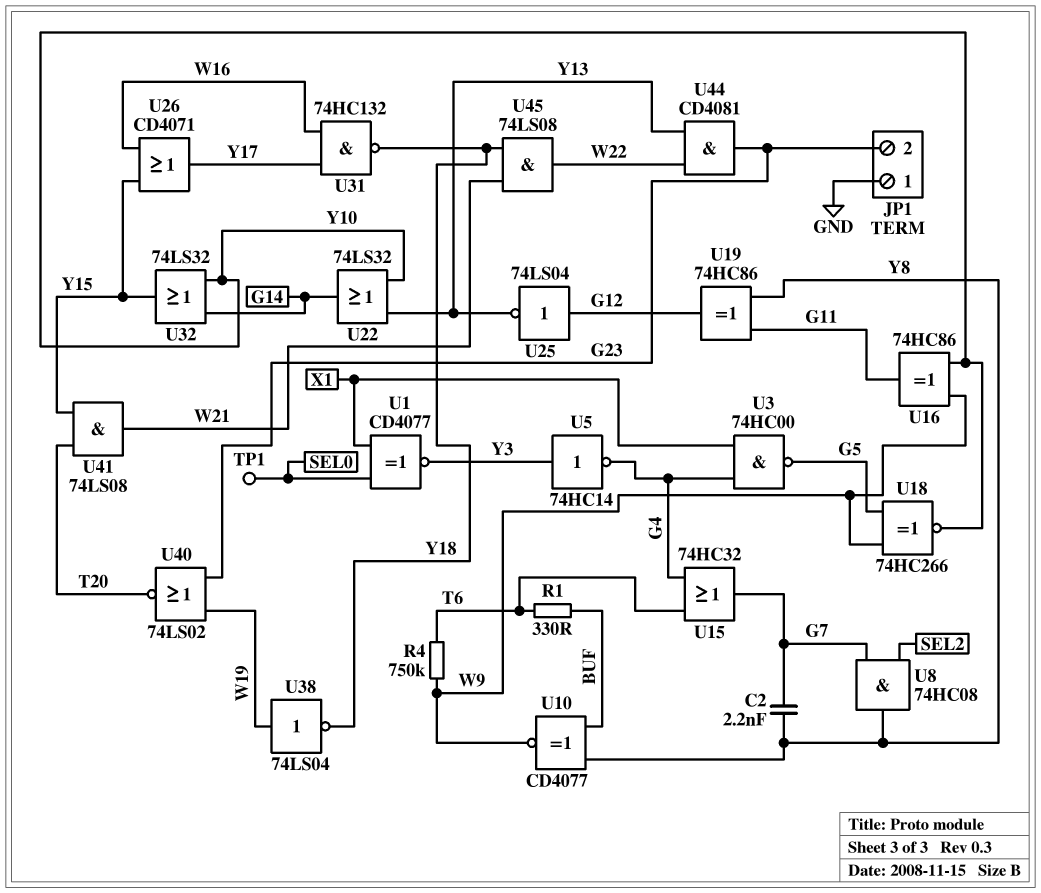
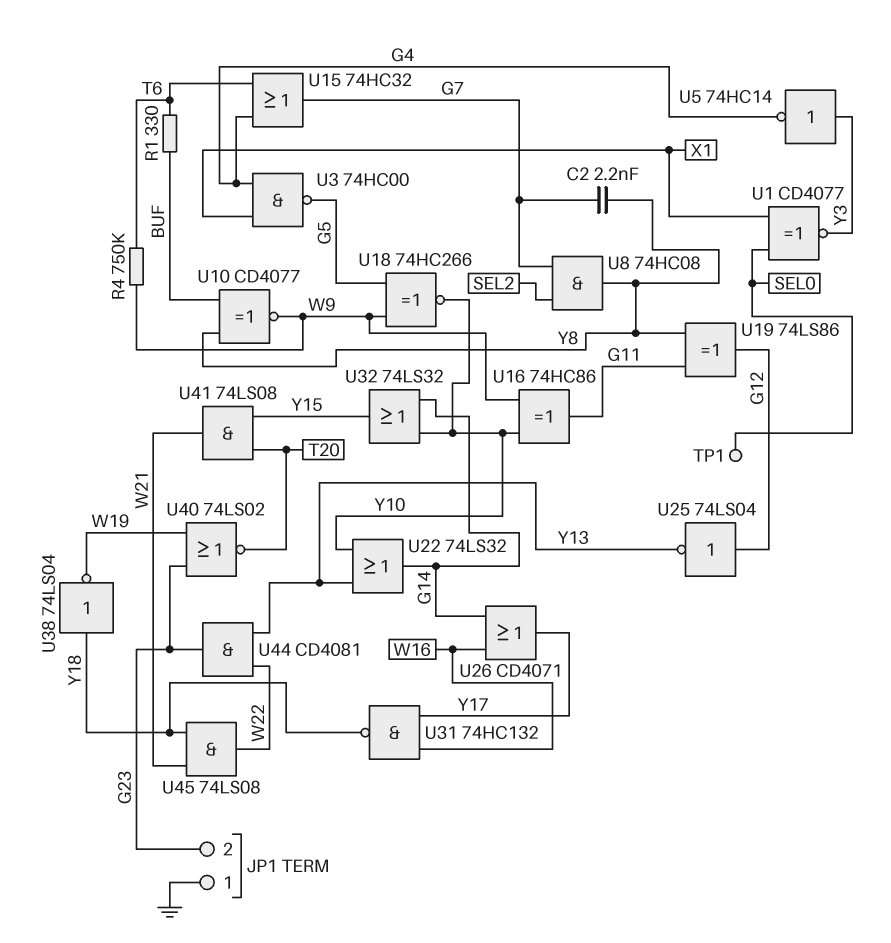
U19: XOR 74HC86 (in G11, in Y8, out G12) -> XOR 74LS86 (in G11, in Y8, out G12)
U26: OR CD4071 (in W16, in Y15, out Y17) -> OR CD4071 (in G14, in W16, out Y17)
U38: NOT 74LS04 (in W19, out Y18) -> NOT 74LS04 (in Y18, out W19)

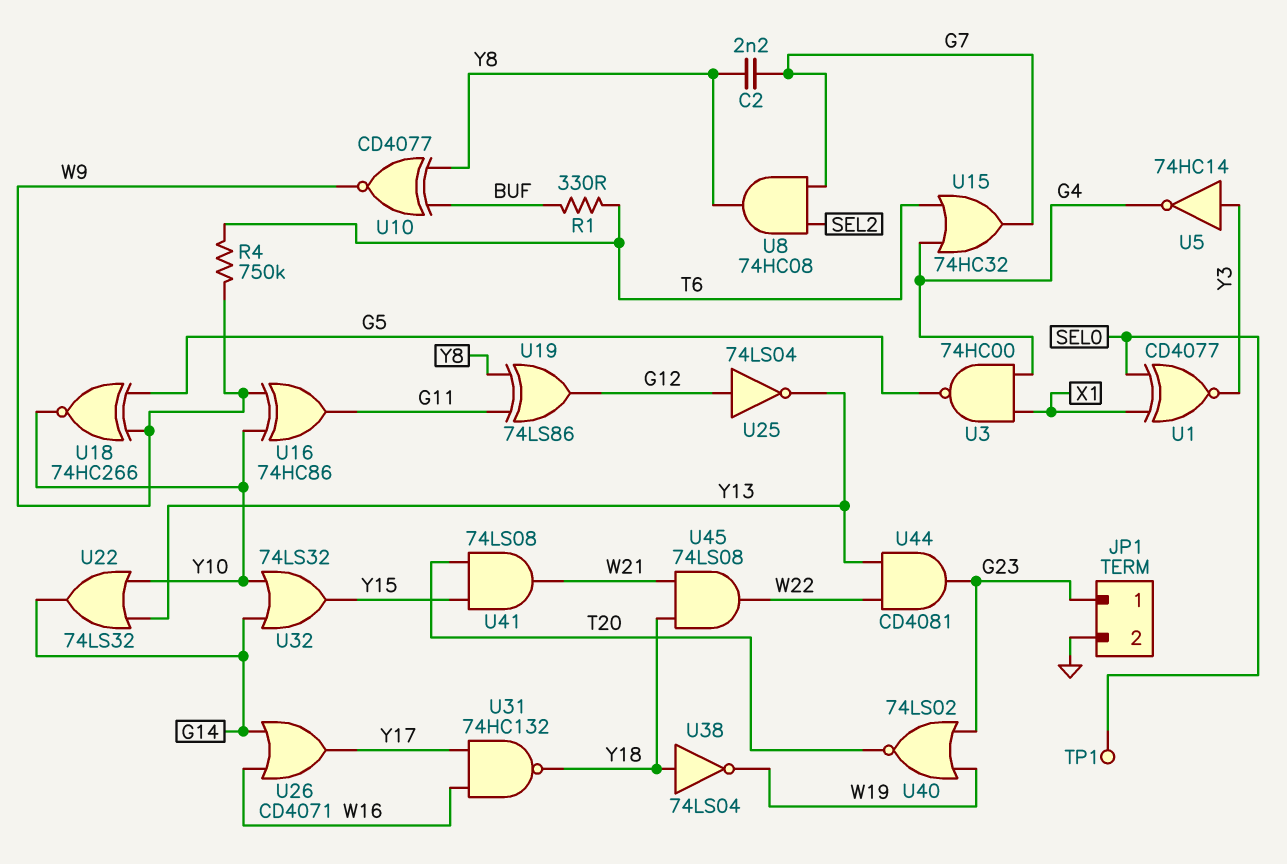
JP1 pin 1: GND -> G23
JP1 pin 2: G23 -> GND

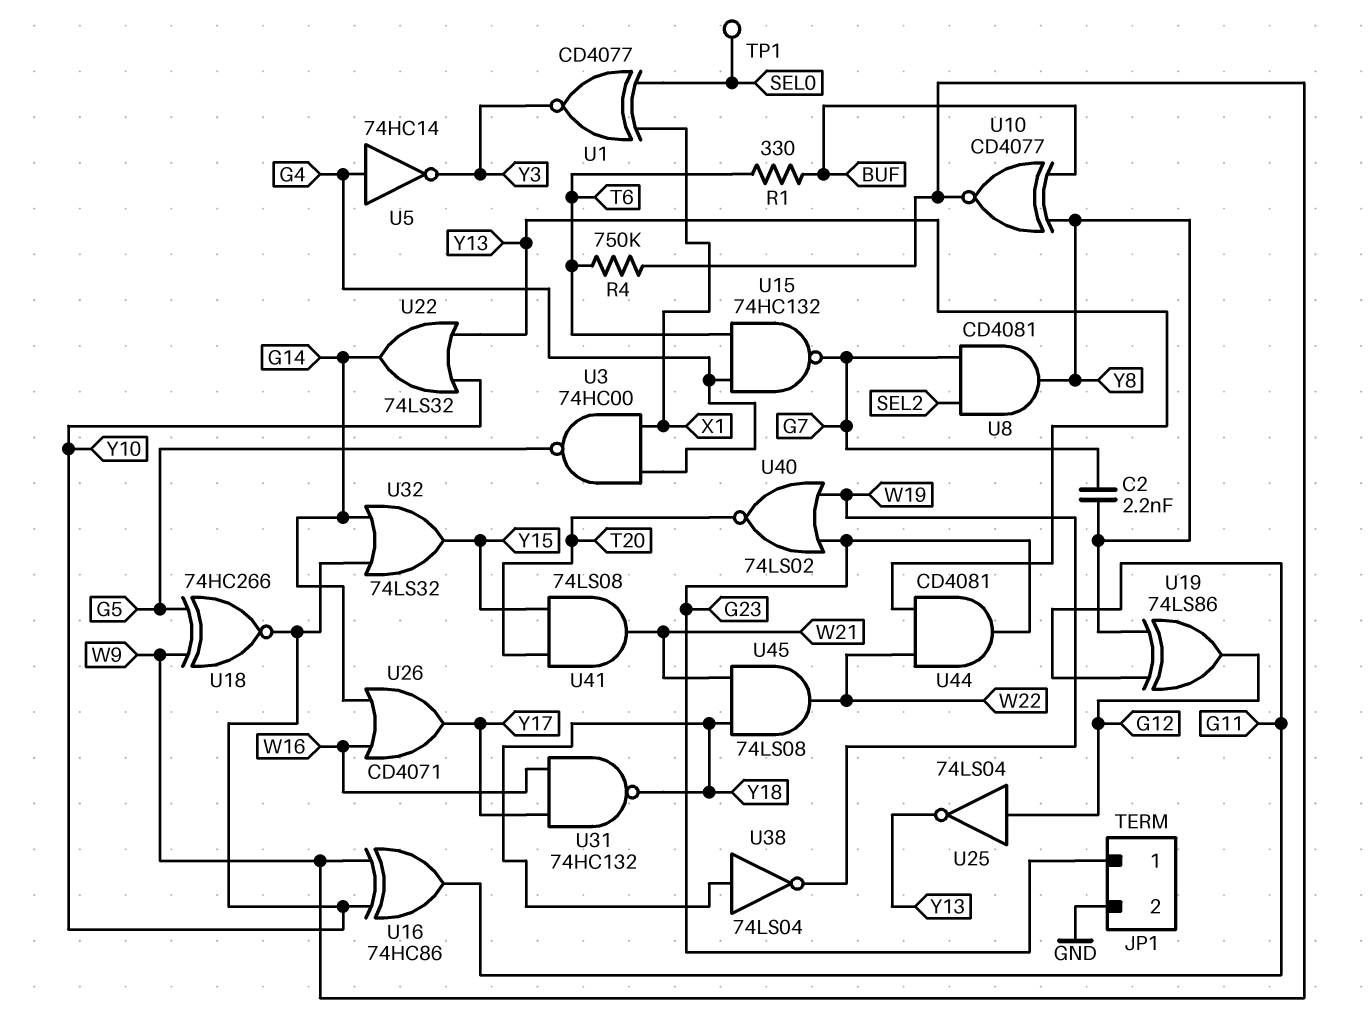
U5: NOT 74HC14 (in Y3, out G4) -> NOT 74HC14 (in G4, out Y3)
U8: AND 74HC08 (in G7, in SEL2, out Y8) -> AND CD4081 (in G7, in SEL2, out Y8)
U15: OR 74HC32 (in G4, in T6, out G7) -> NAND 74HC132 (in G4, in T6, out G7)

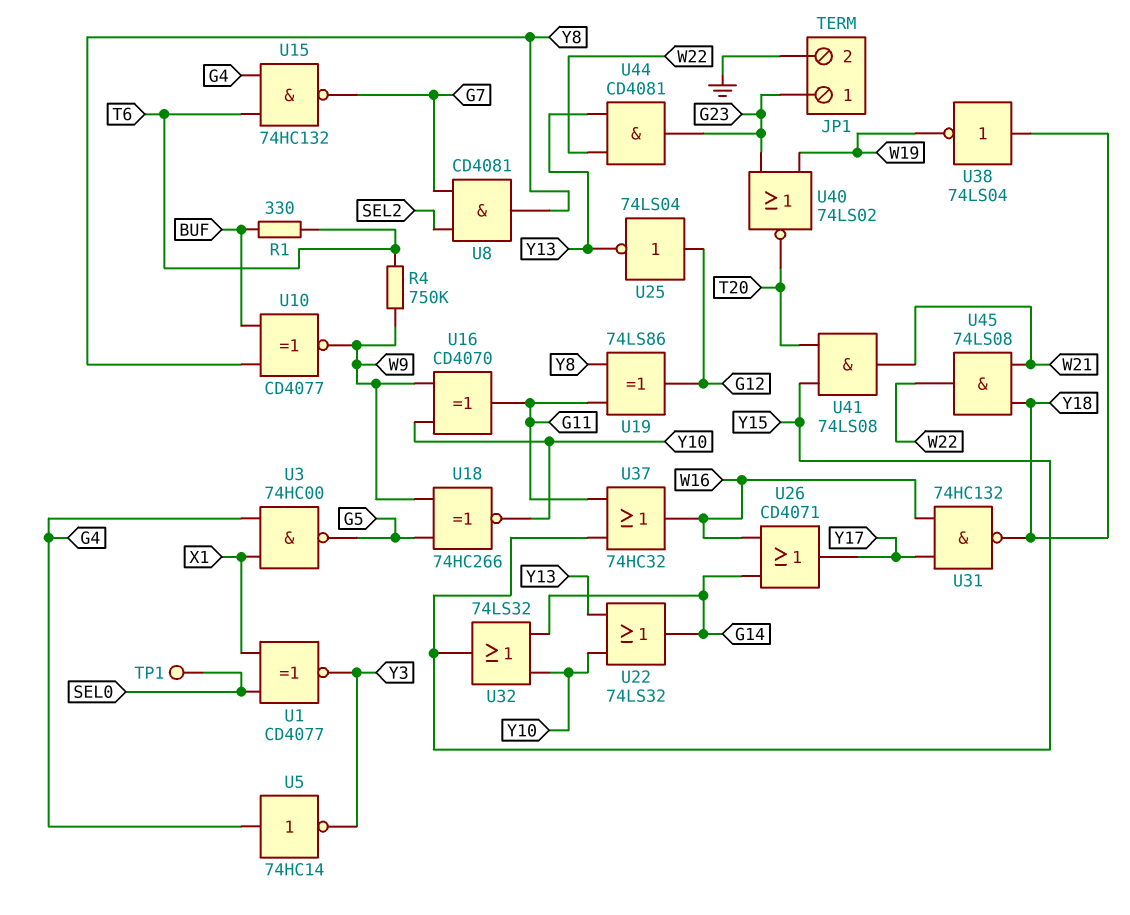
C2: 2.2nF (G7, Y8) -> none
U16: XOR 74HC86 (in W9, in Y10, out G11) -> XOR CD4070 (in W9, in Y10, out G11)
U37: none -> OR 74HC32 (in G11, in Y15, out W16)

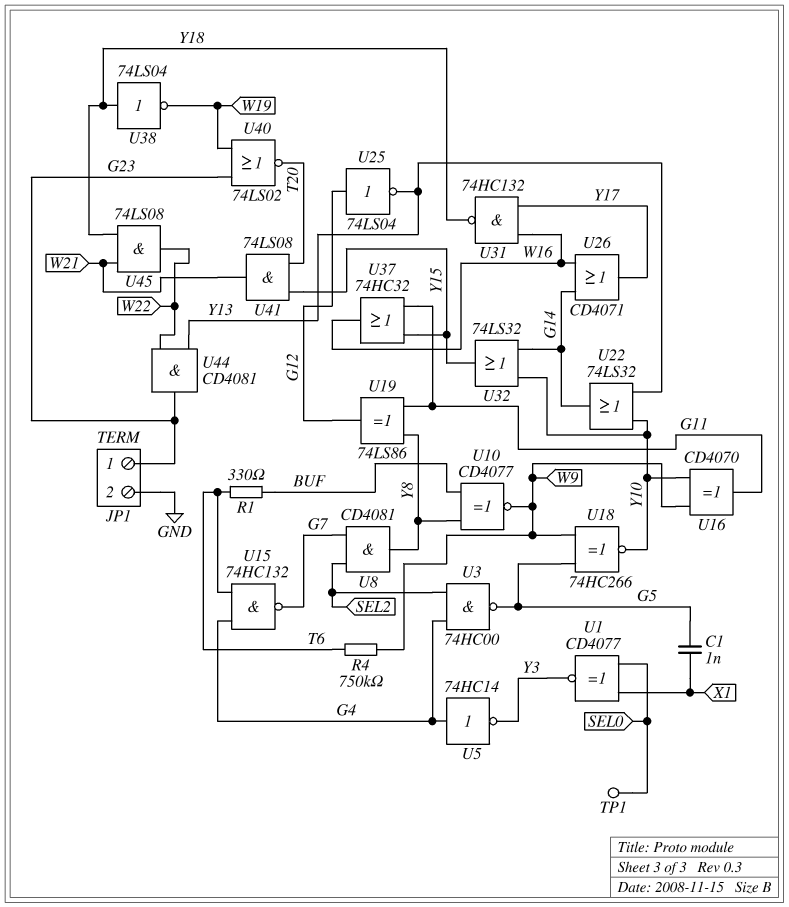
C1: none -> 1nF (G5, X1)
U3: NAND 74HC00 (in G4, in X1, out G5) -> NAND 74HC00 (in G4, in SEL2, out G5)

